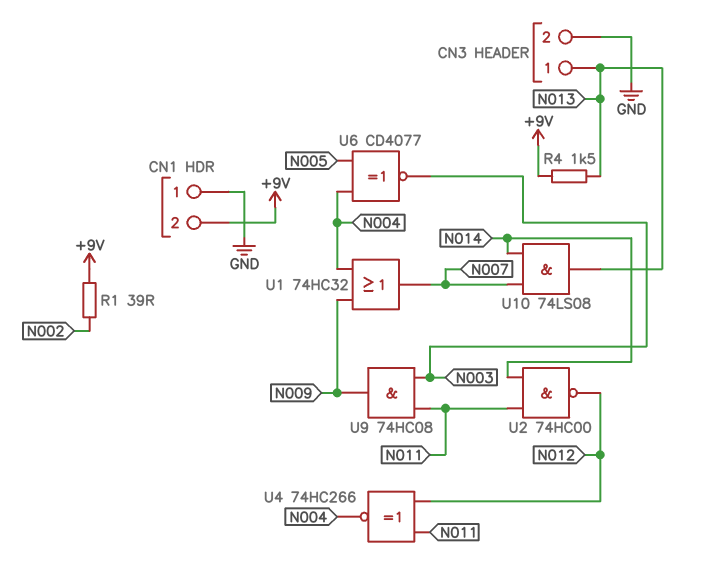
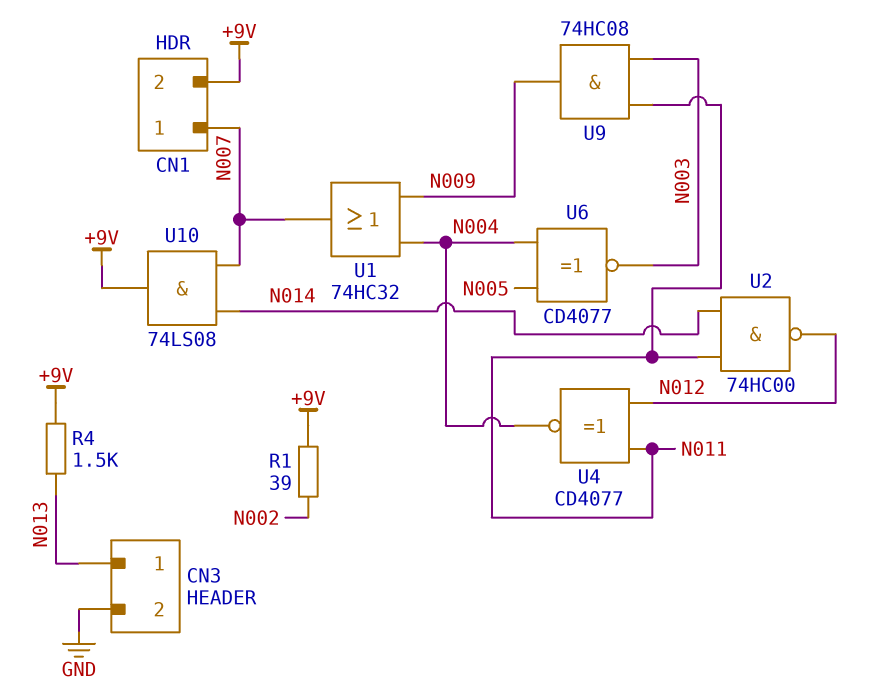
CN1 pin 1: GND -> N007
U4: XNOR 74HC266 (in N011, in N012, out N004) -> XNOR CD4077 (in N011, in N012, out N004)
U10: AND 74LS08 (in N007, in N014, out N013) -> AND 74LS08 (in N007, in N014, out +9V)

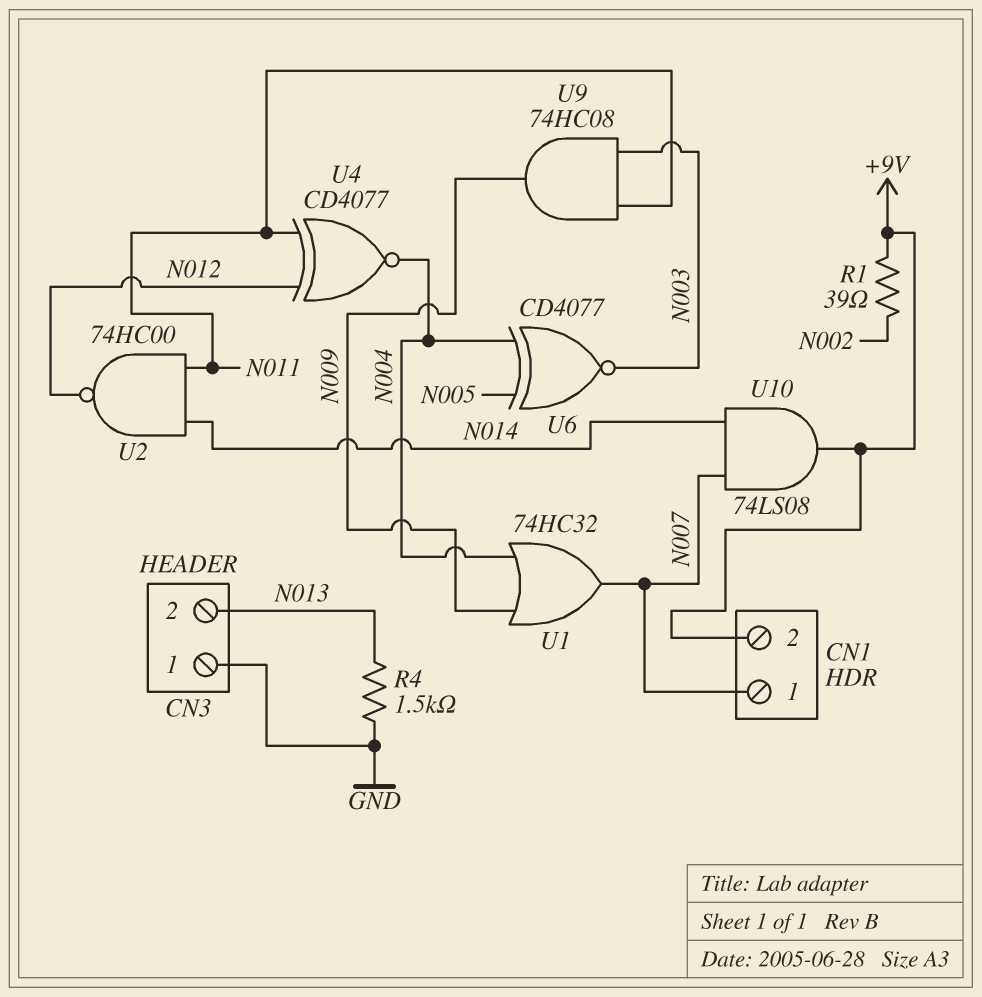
CN3 pin 1: N013 -> GND
CN3 pin 2: GND -> N013
R4: 1.5k (+9V, N013) -> 1.5k (GND, N013)

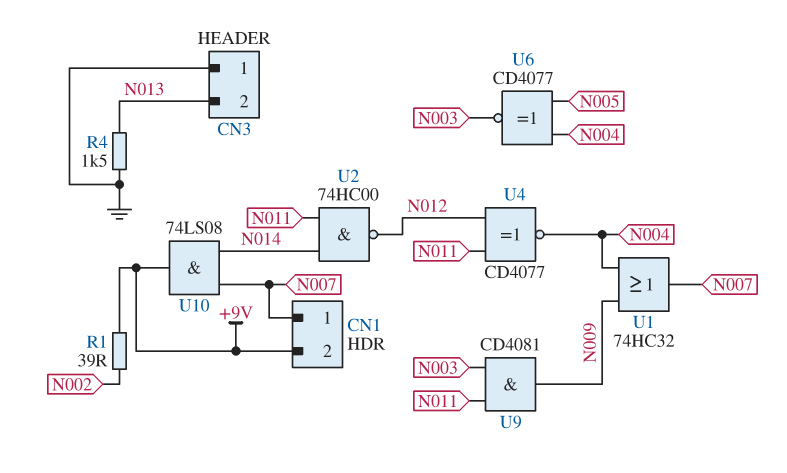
U9: AND 74HC08 (in N003, in N011, out N009) -> AND CD4081 (in N003, in N011, out N009)

